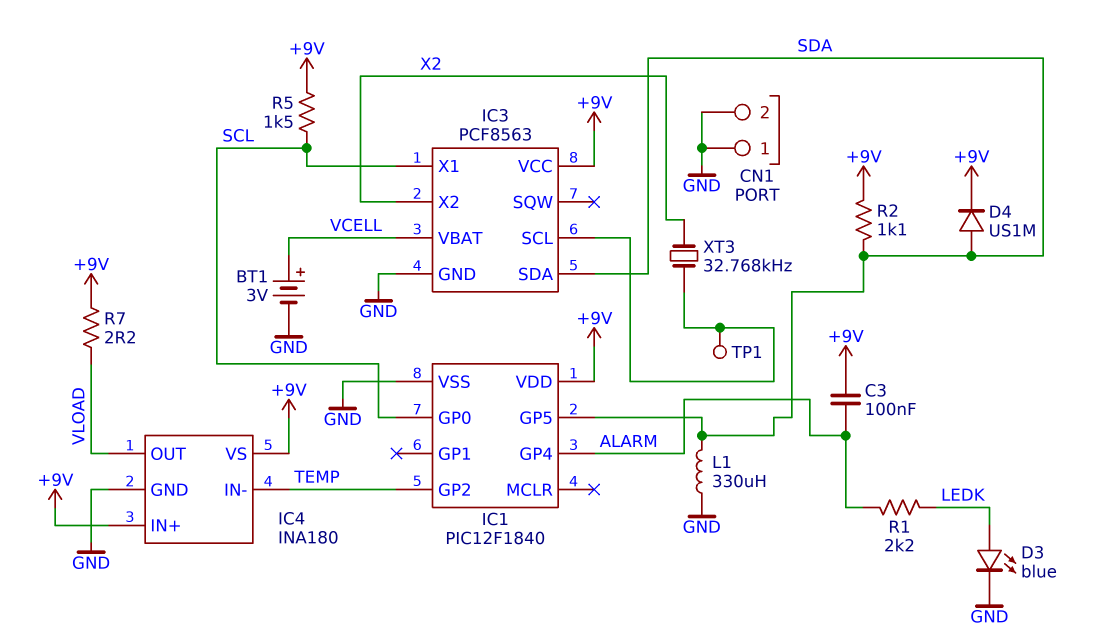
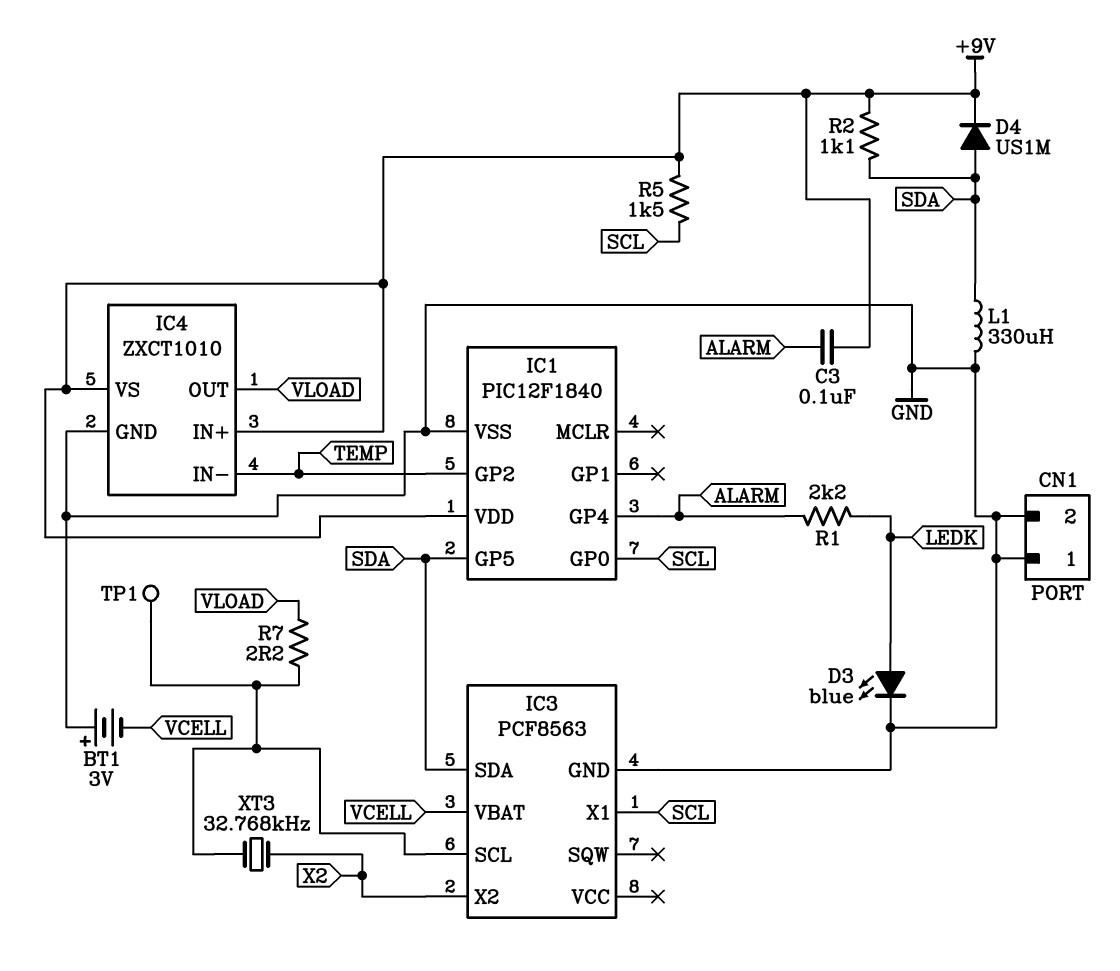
BT1: 3V (plus VCELL, minus GND) -> 3V (plus GND, minus VCELL)
IC3 pin VCC: +9V -> none
IC4: INA180 -> ZXCT1010
R7: 2.2 (+9V, VLOAD) -> 2.2 (IC3/SCL, VLOAD)

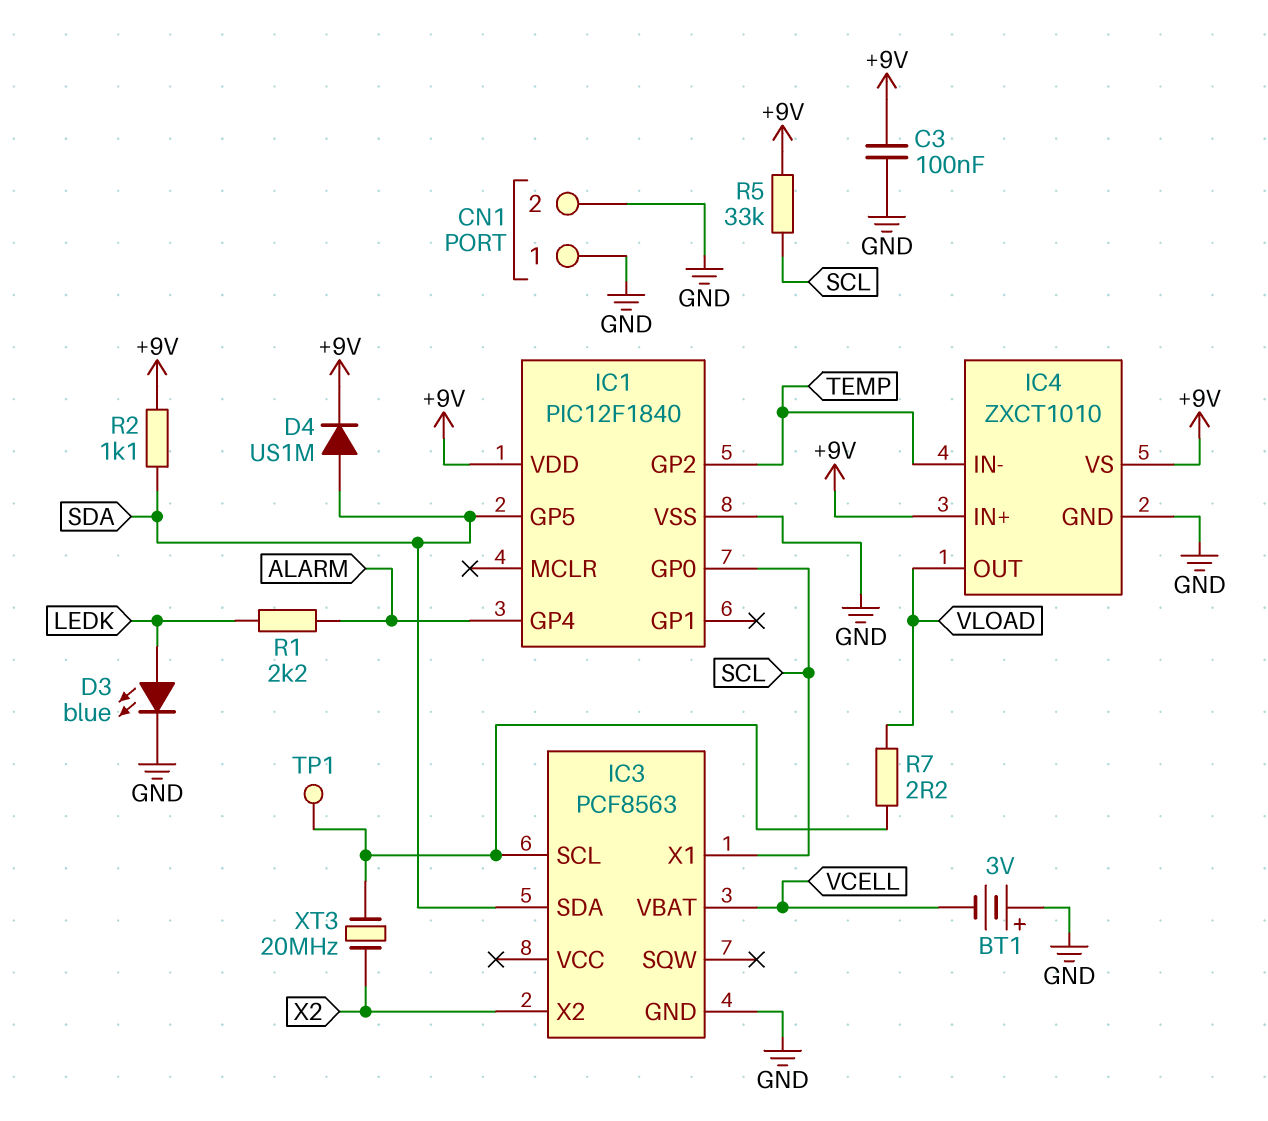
C3: 100nF (+9V, ALARM) -> 100nF (+9V, GND)
L1: 330uH (GND, SDA) -> none
R5: 1.5k (+9V, SCL) -> 33k (+9V, SCL)
XT3: 32.768kHz (IC3/SCL, X2) -> 20MHz (IC3/SCL, X2)

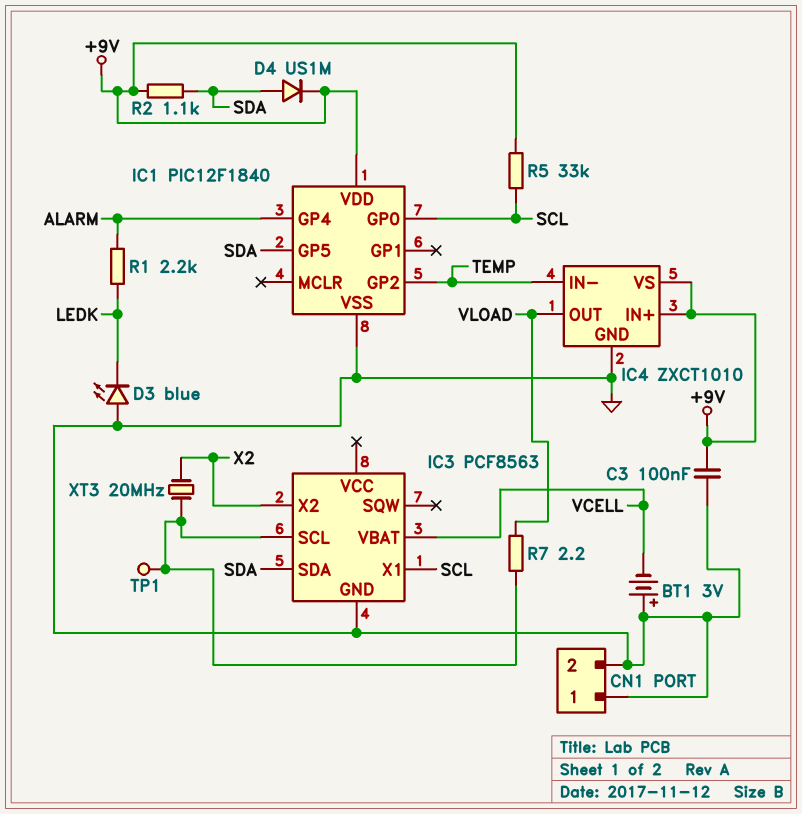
D3: LED blue (A LEDK, K GND) -> LED blue (A GND, K LEDK)

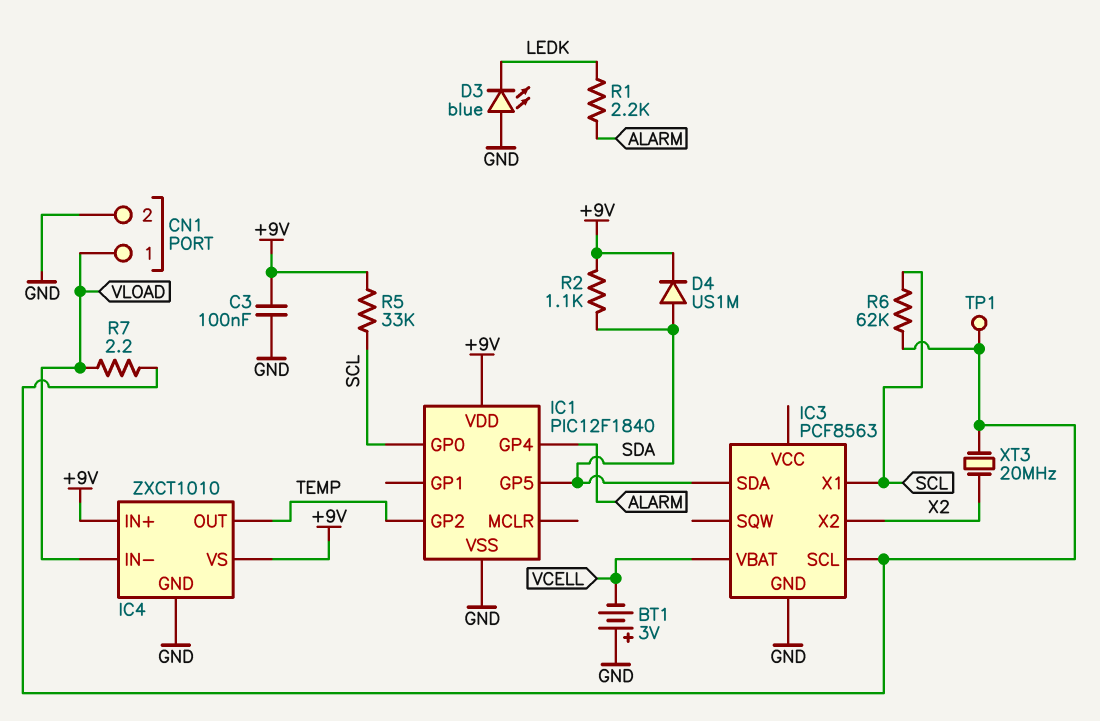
CN1 pin 1: GND -> VLOAD
IC4 pin IN-: TEMP -> VLOAD
IC4 pin OUT: VLOAD -> TEMP
R6: none -> 62k (IC3/SCL, SCL)

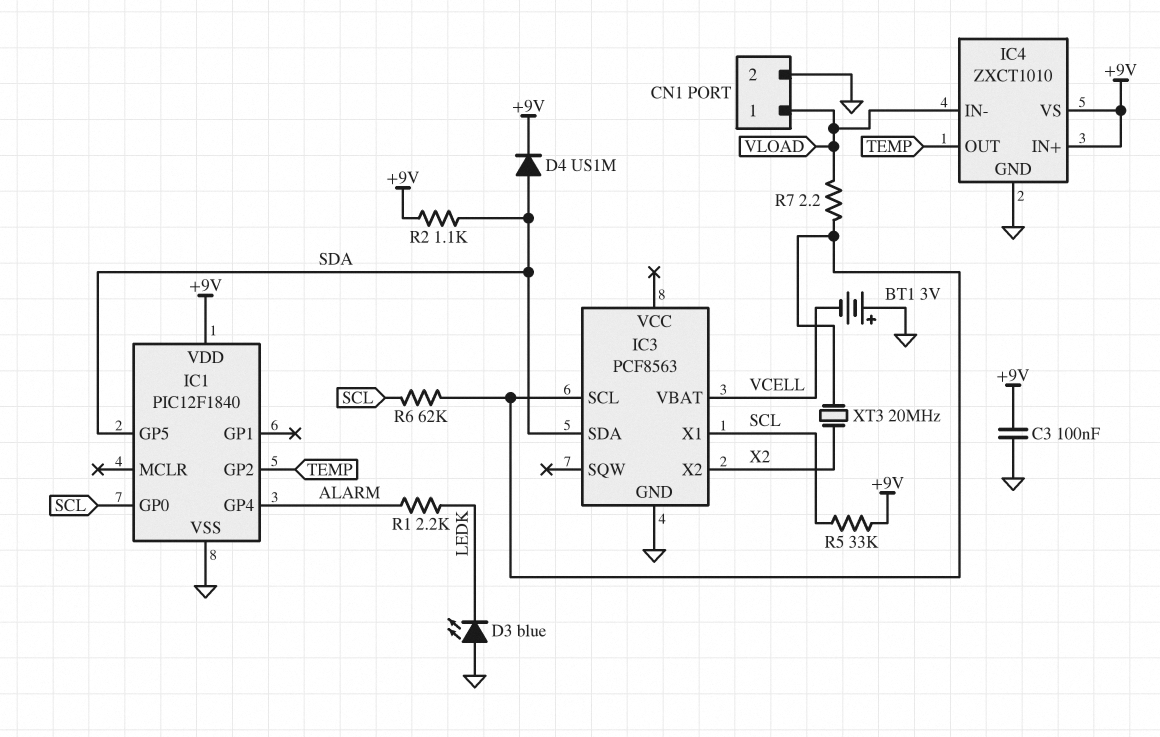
TP1: test point (IC3/SCL) -> none

